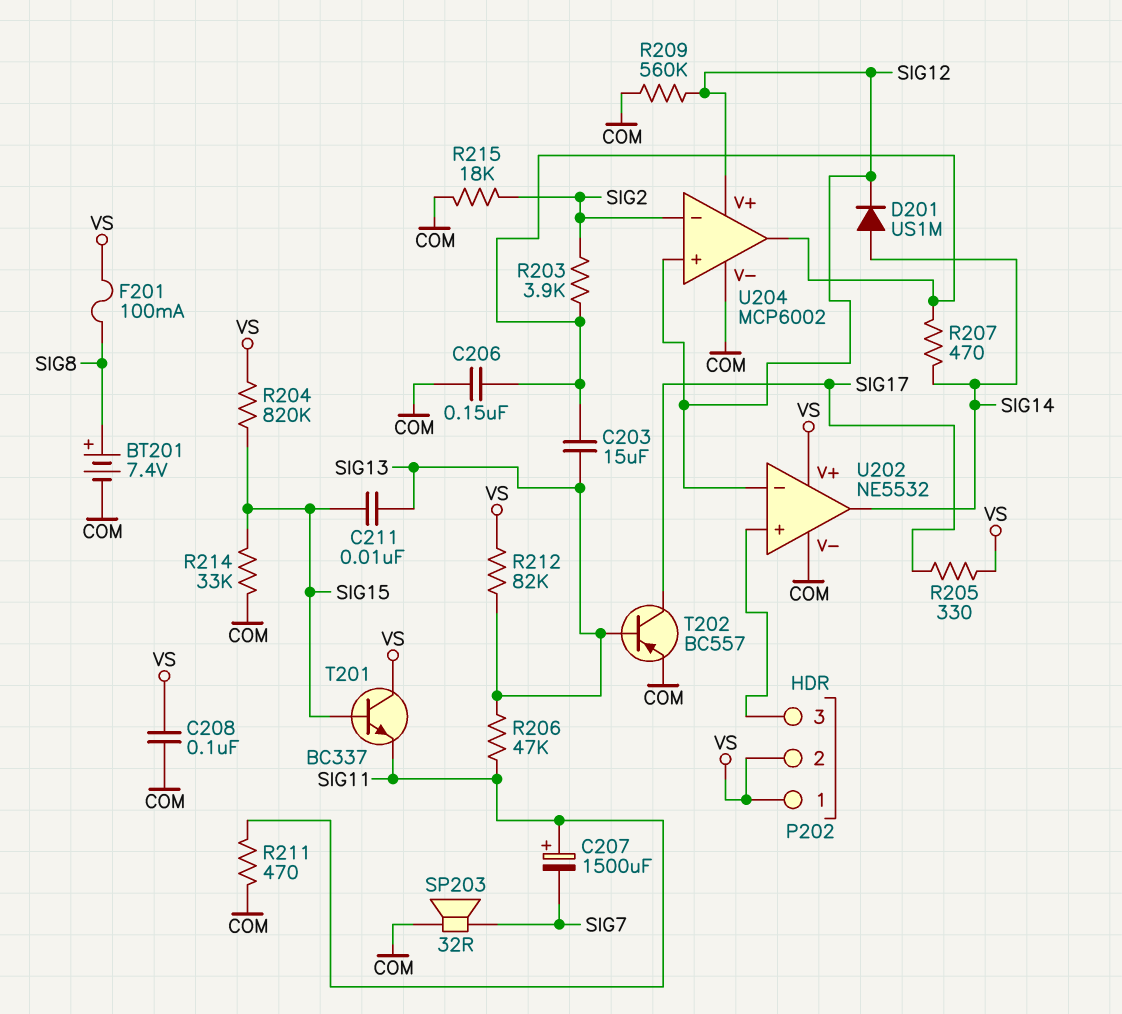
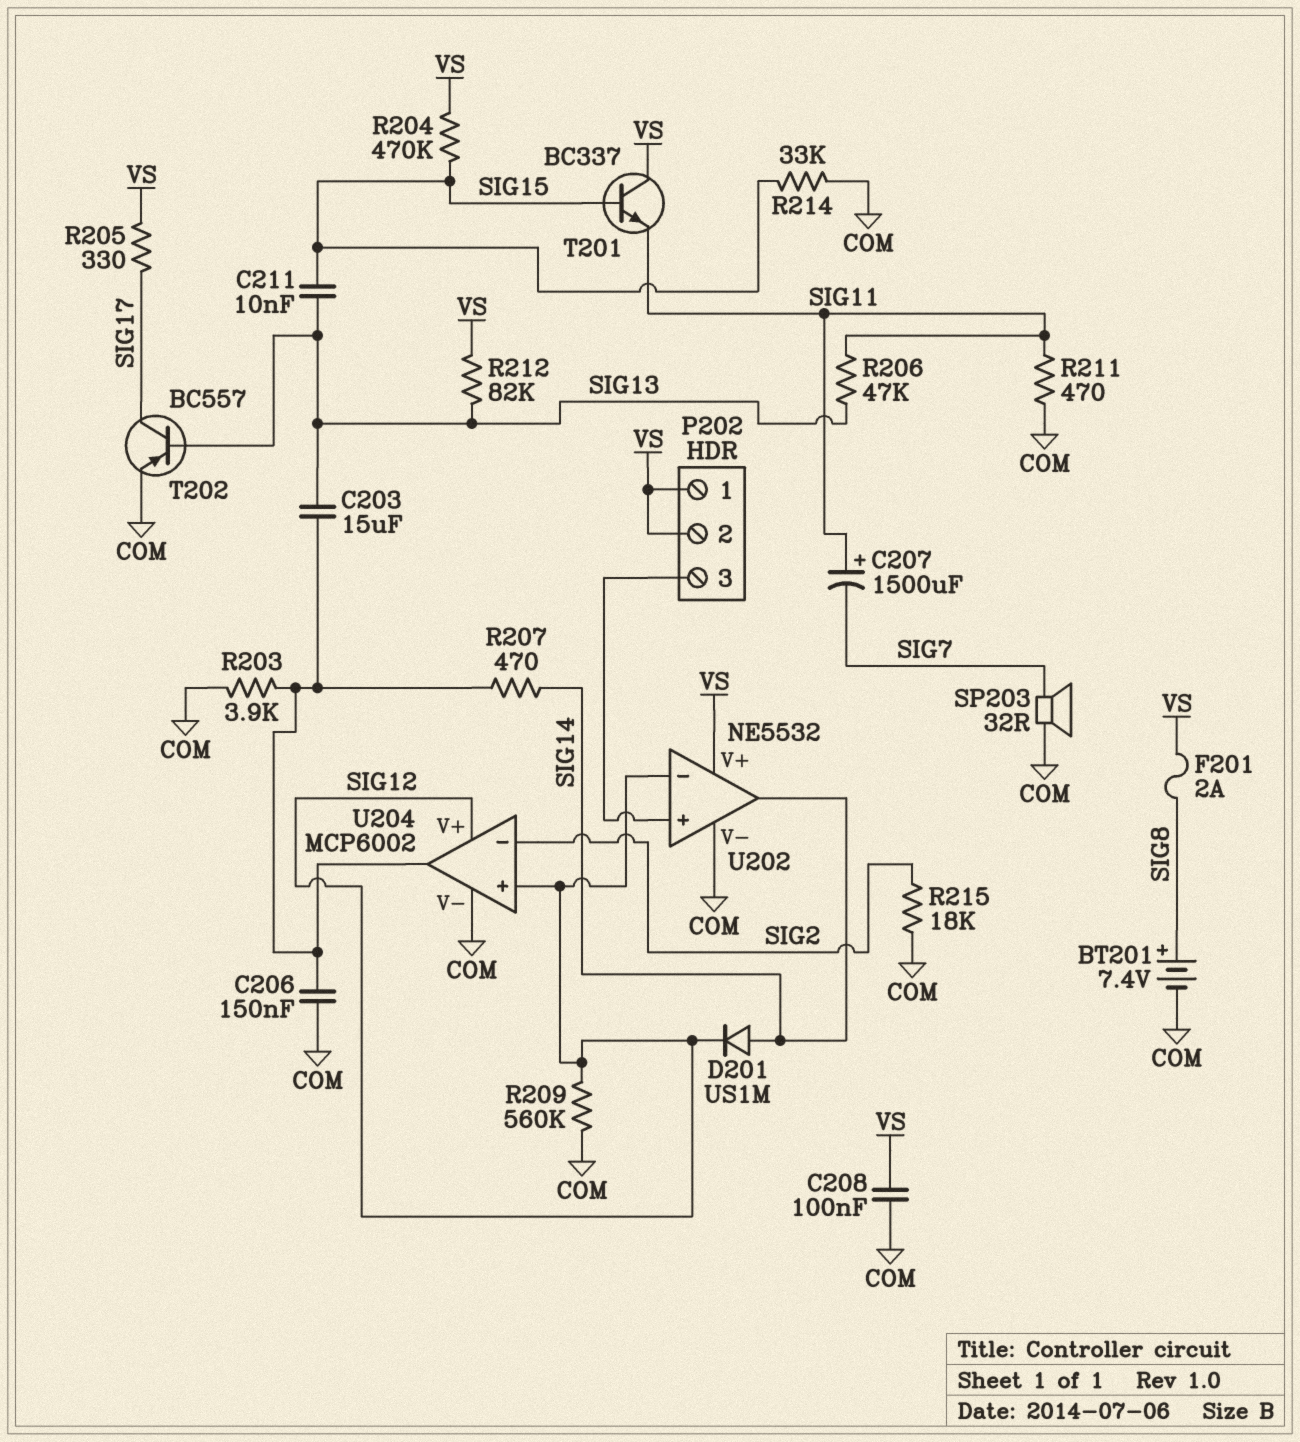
F201: 100mA (SIG8, VS) -> 2A (SIG8, VS)
R203: 3.9k (SIG2, U204/out) -> 3.9k (COM, U204/out)
R204: 820k (SIG15, VS) -> 470k (SIG15, VS)

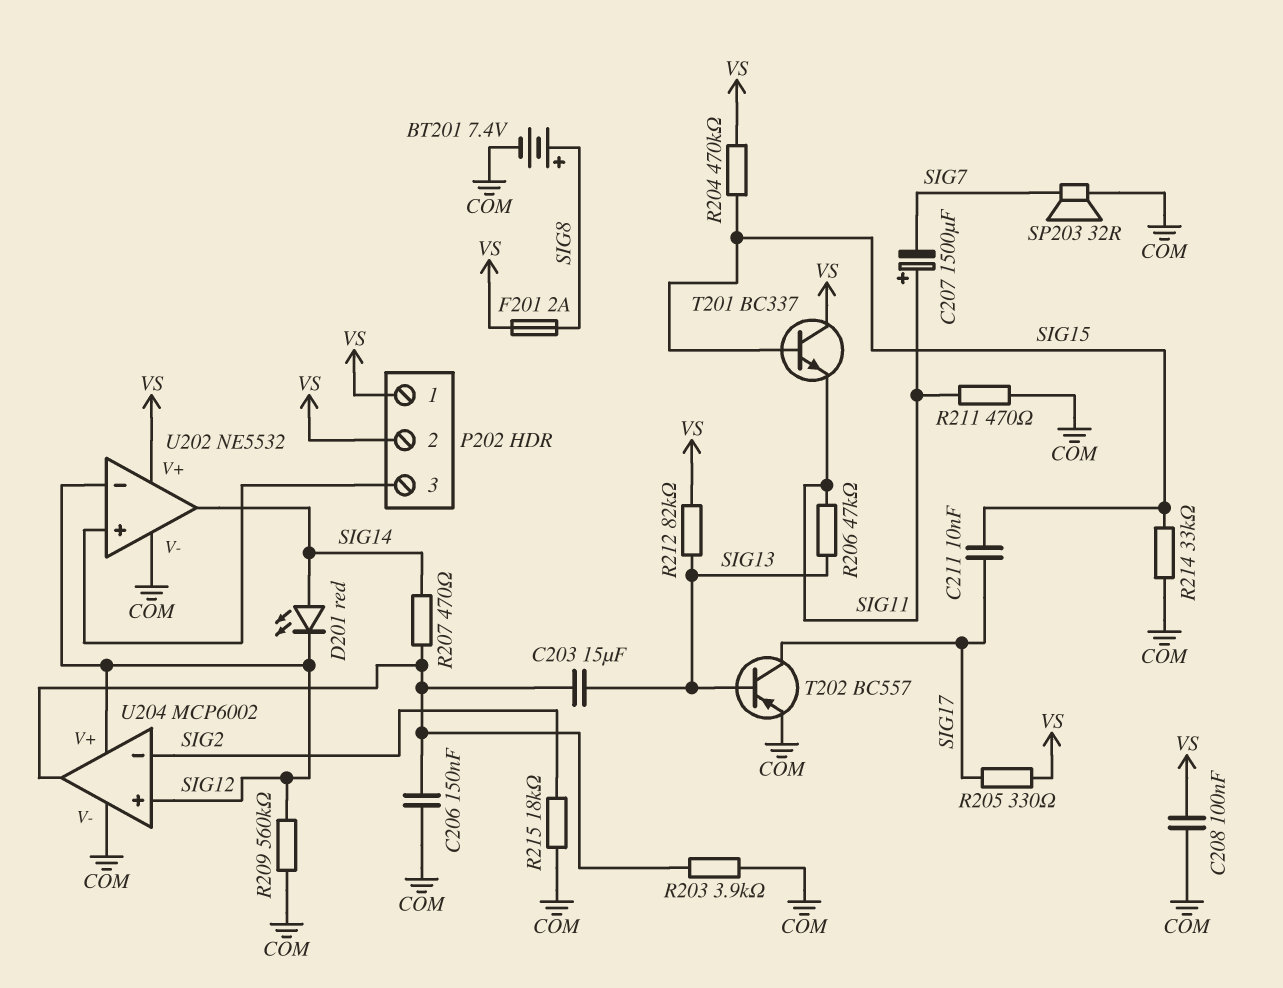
C211: 10nF (SIG13, SIG15) -> 10nF (SIG15, SIG17)
D201: diode US1M (A SIG14, K SIG12) -> LED red (A SIG14, K SIG12)

